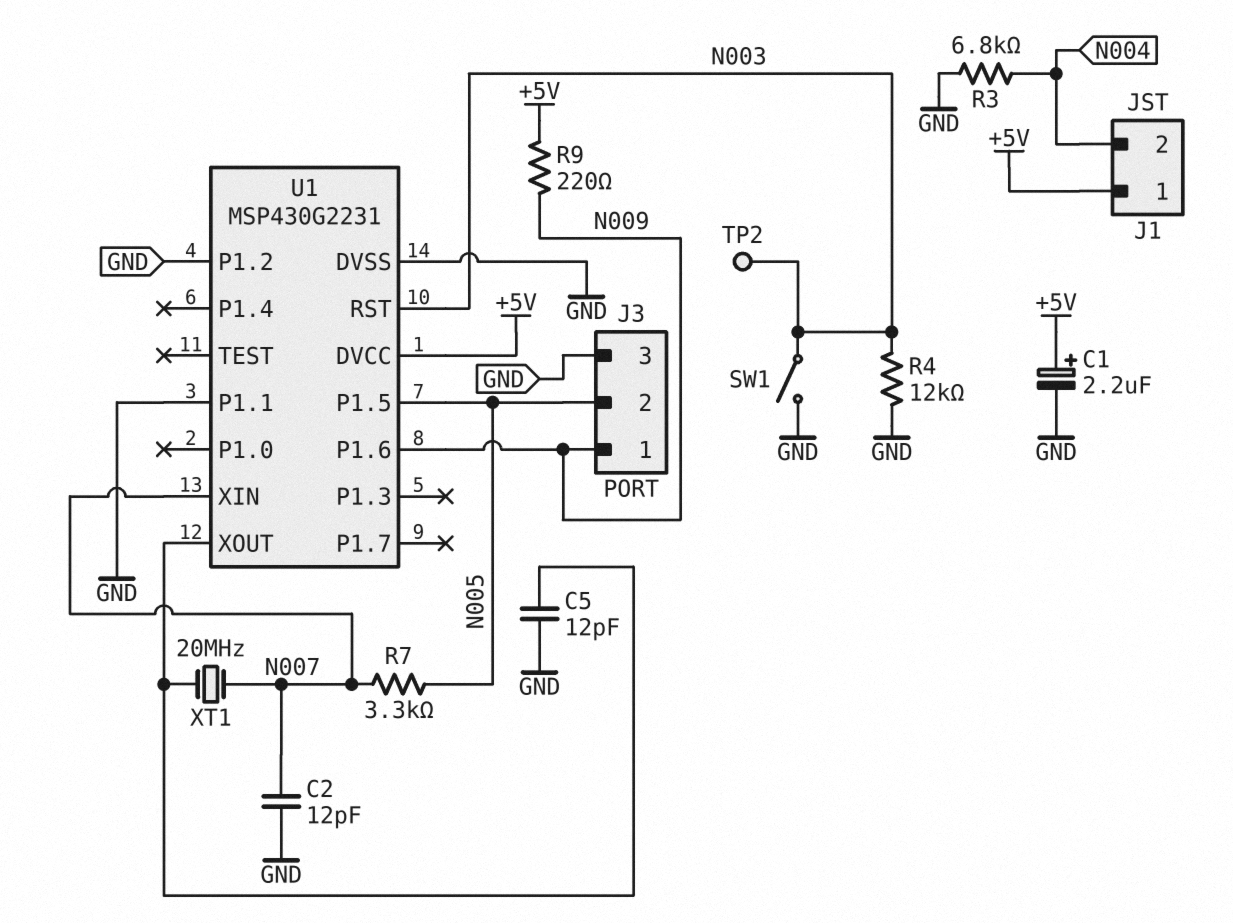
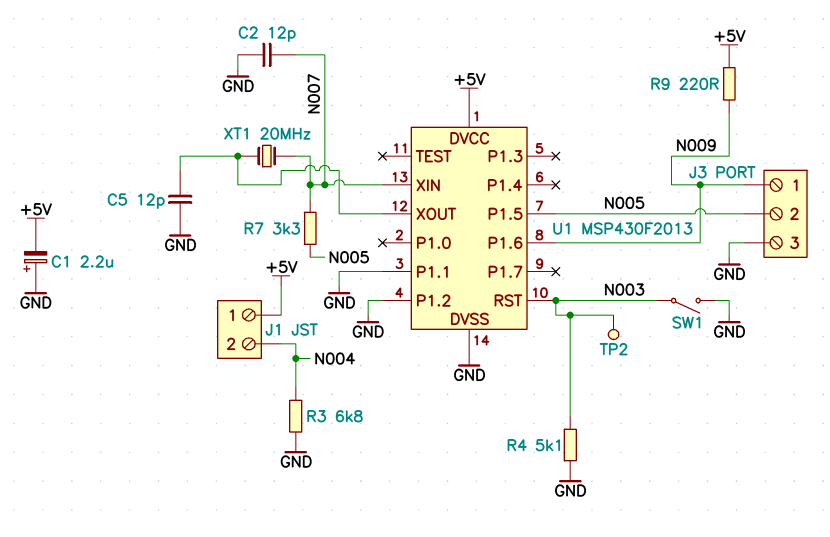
C1: 2.2uF (plus +5V, minus GND) -> 2.2uF (plus GND, minus +5V)
R4: 12k (GND, N003) -> 5.1k (GND, N003)
U1: MSP430G2231 -> MSP430F2013

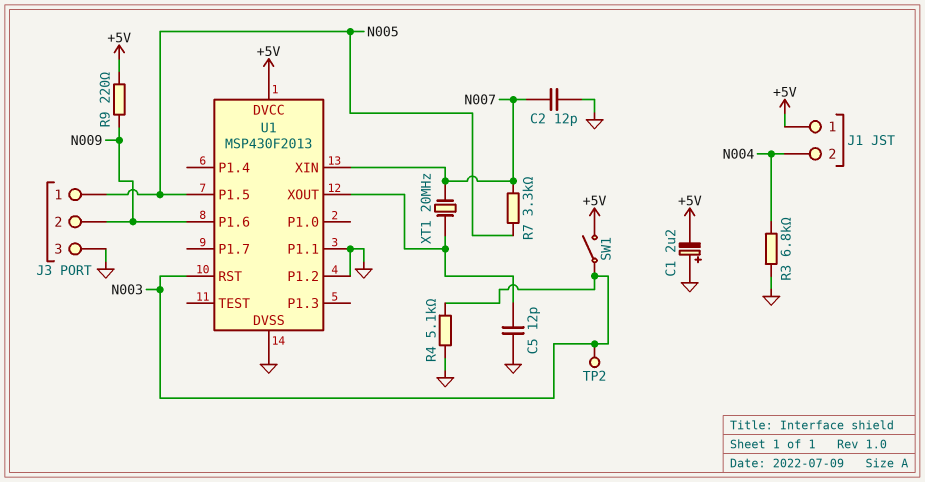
J3 pin 1: N009 -> N005
J3 pin 2: N005 -> N009
SW1: switch (GND, N003) -> switch (+5V, N003)

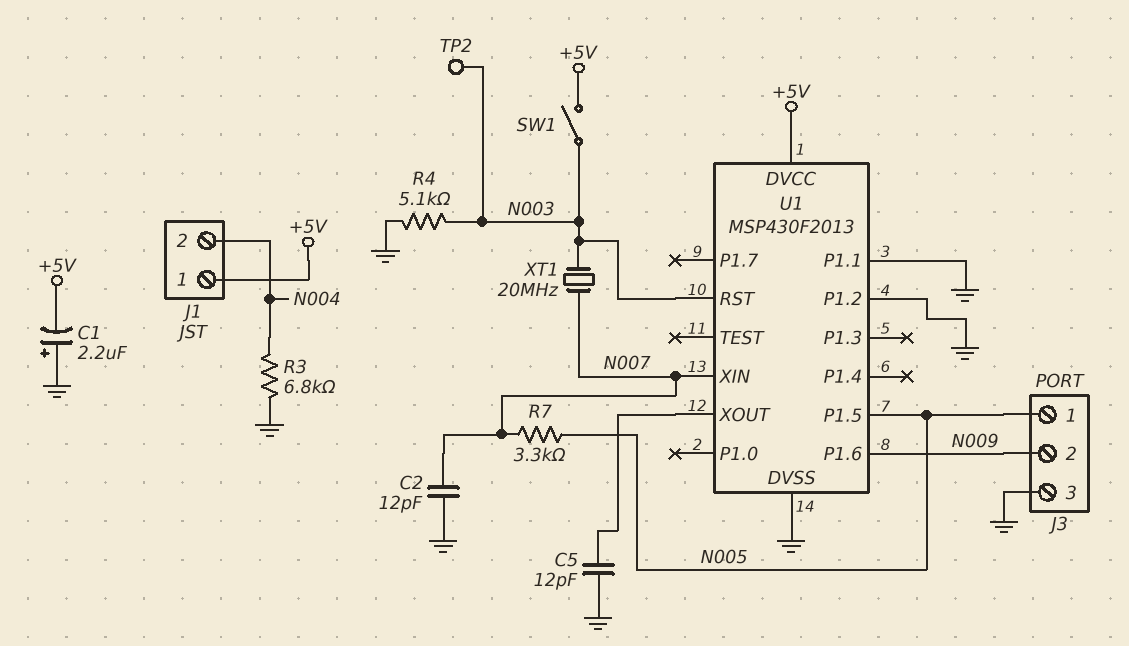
R9: 220 (+5V, N009) -> none
XT1: 20MHz (N007, U1/XOUT) -> 20MHz (N003, N007)

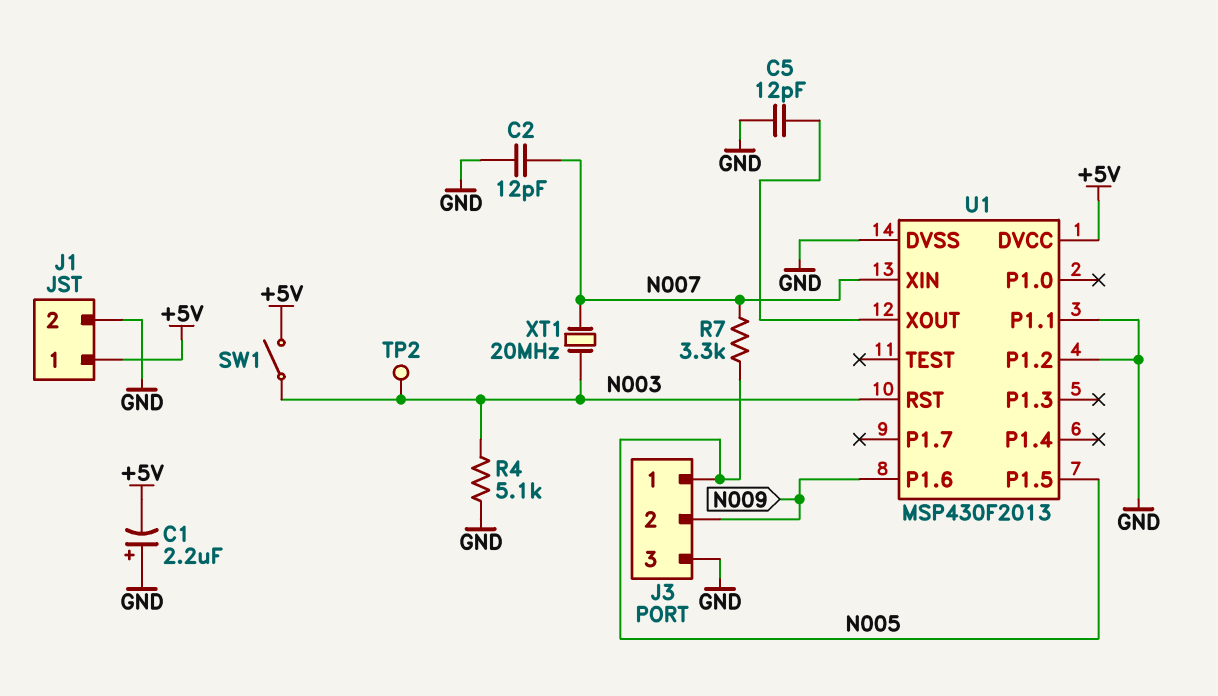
J1 pin 2: N004 -> GND
R3: 6.8k (GND, N004) -> none

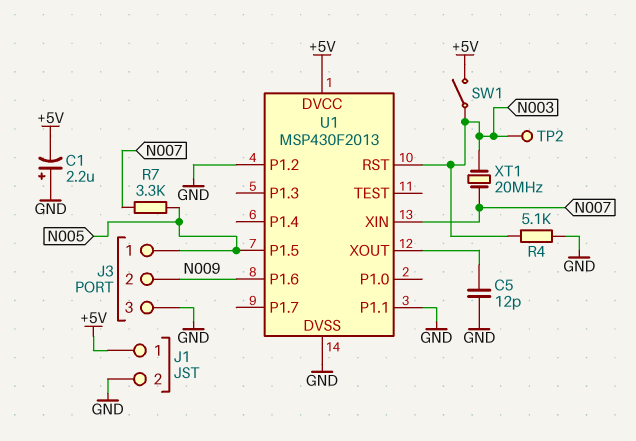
C2: 12pF (GND, N007) -> none

